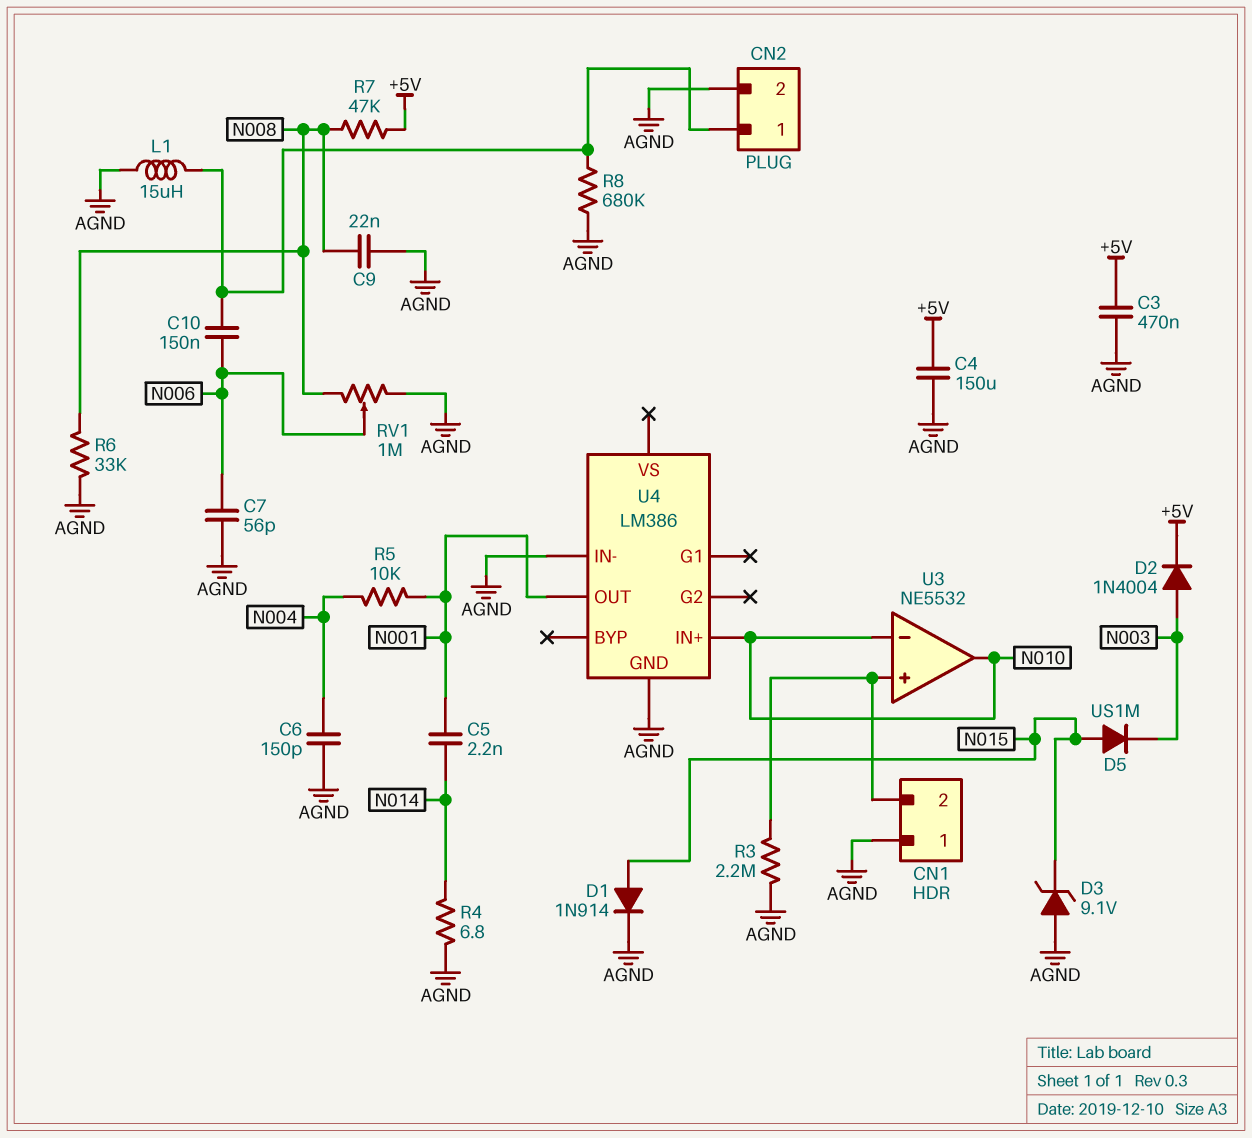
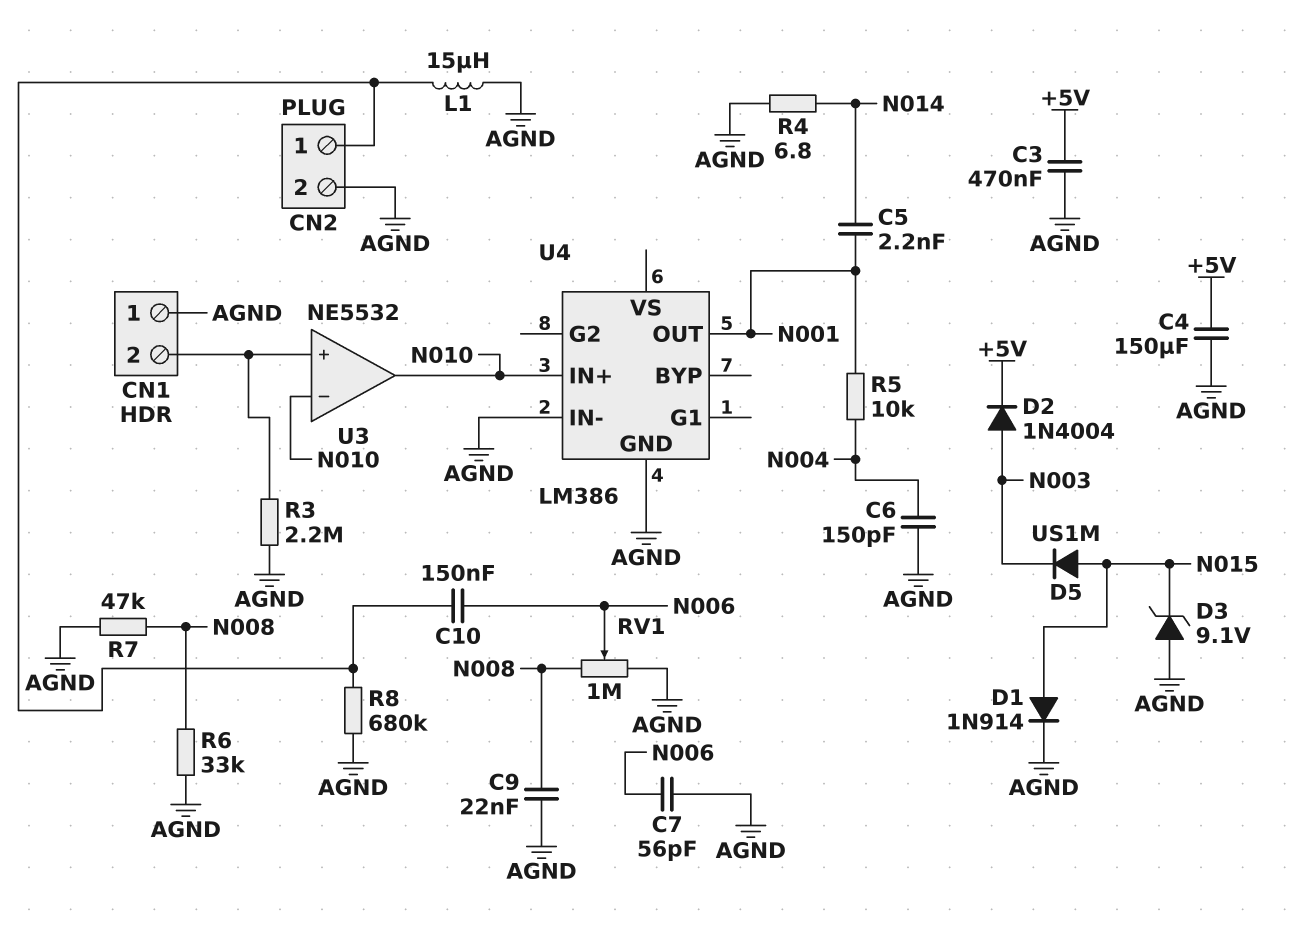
R7: 47k (+5V, N008) -> 47k (AGND, N008)

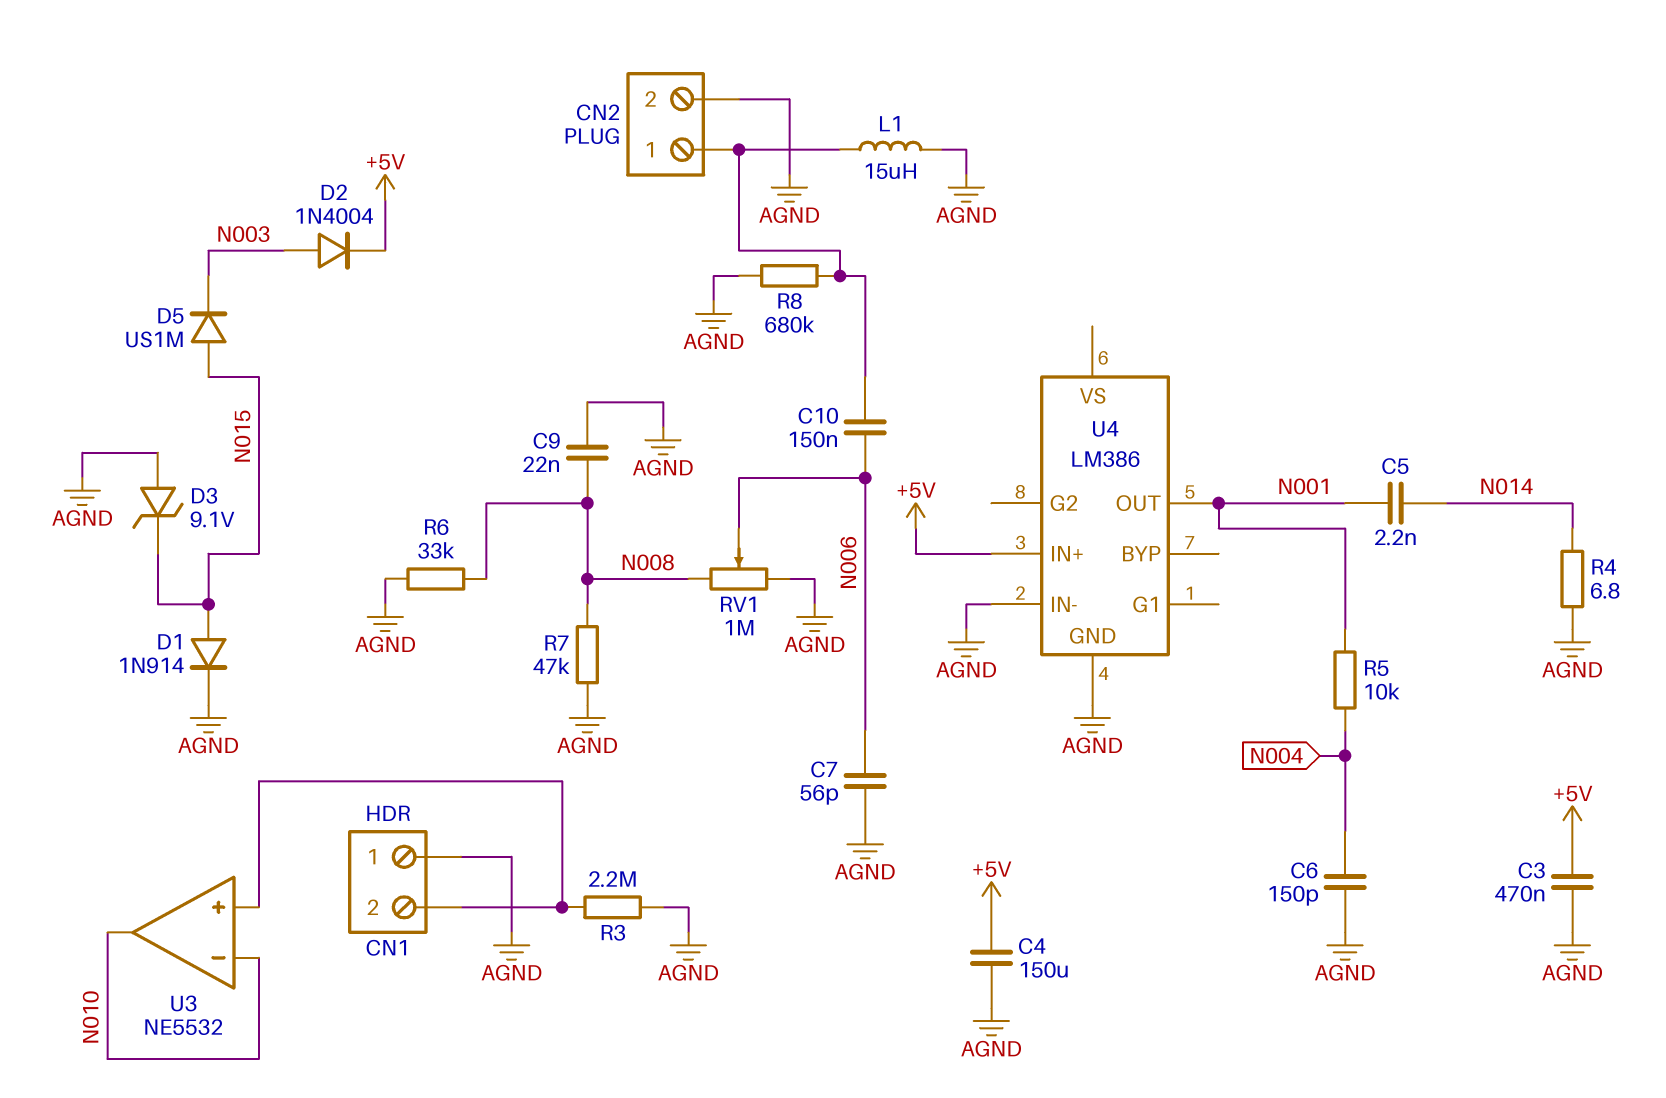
U4 pin IN+: N010 -> +5V

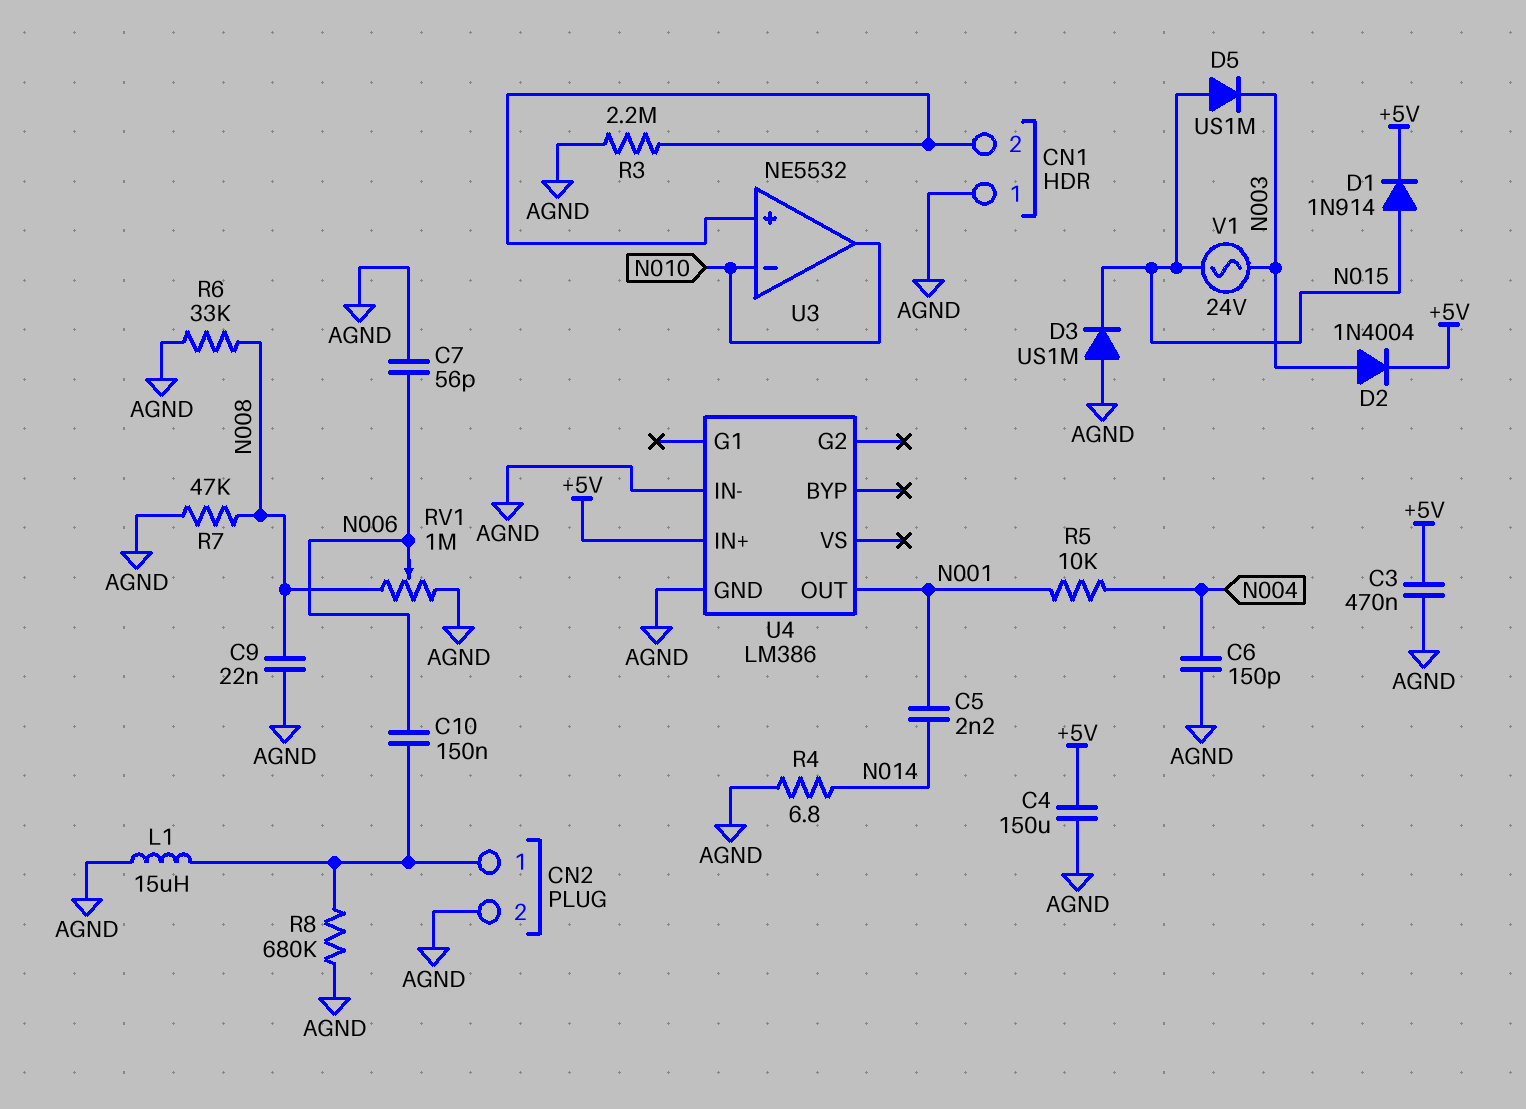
D1: diode 1N914 (A N015, K AGND) -> diode 1N914 (A N015, K +5V)
D3: zener 9.1V (A AGND, K N015) -> diode US1M (A AGND, K N015)
V1: none -> AC 24V (N003, N015)

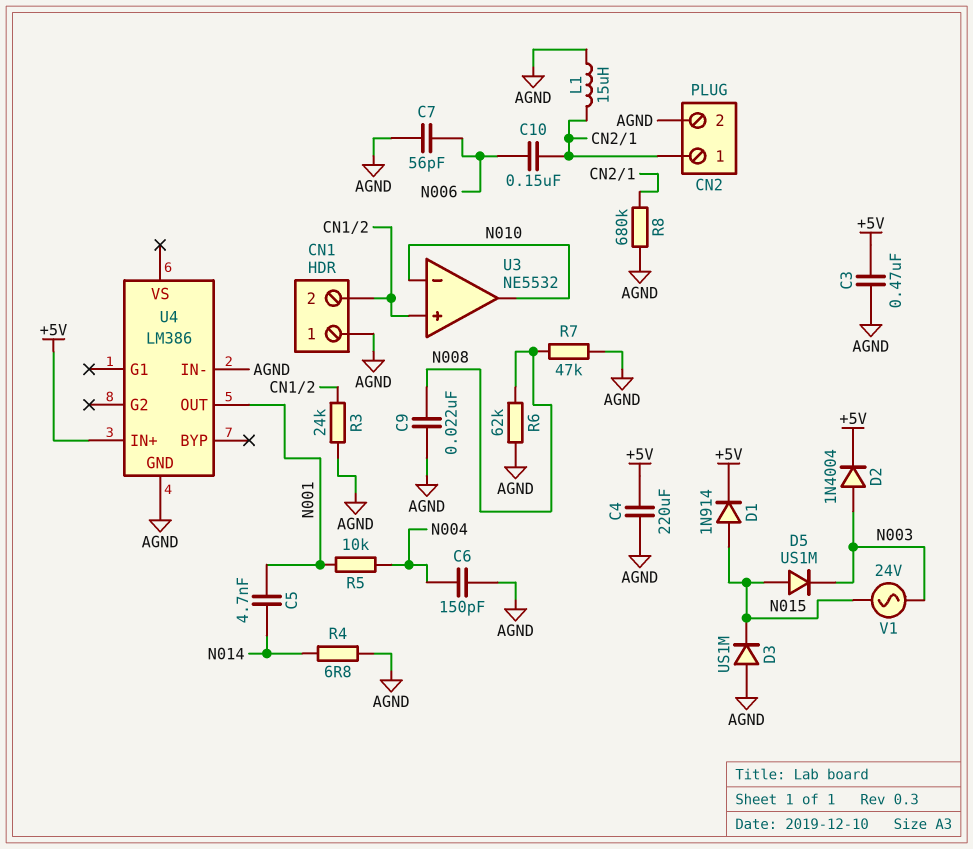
C4: 150uF (+5V, AGND) -> 220uF (+5V, AGND)
C5: 2.2nF (N001, N014) -> 4.7nF (N001, N014)
R3: 2.2M (AGND, CN1/2) -> 24k (AGND, CN1/2)
R6: 33k (AGND, N008) -> 62k (AGND, N008)
RV1: 1M (AGND, N008, wiper N006) -> none

